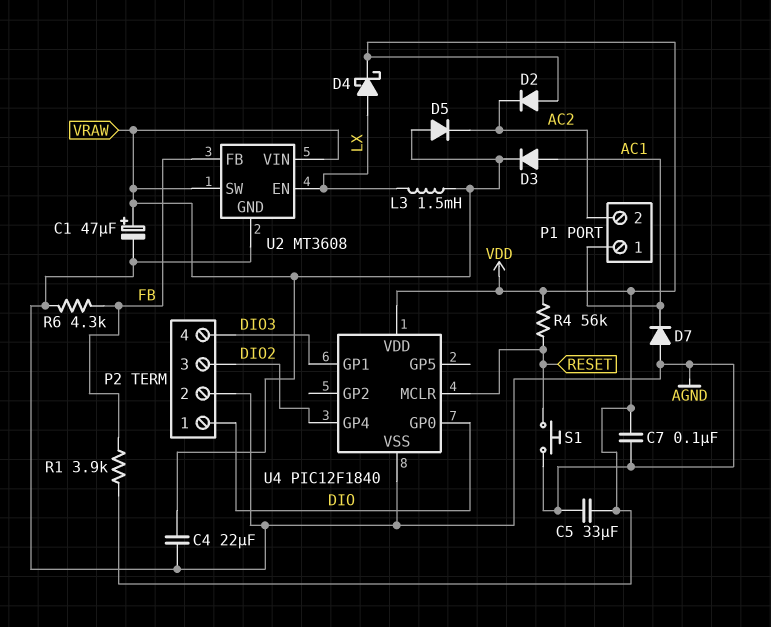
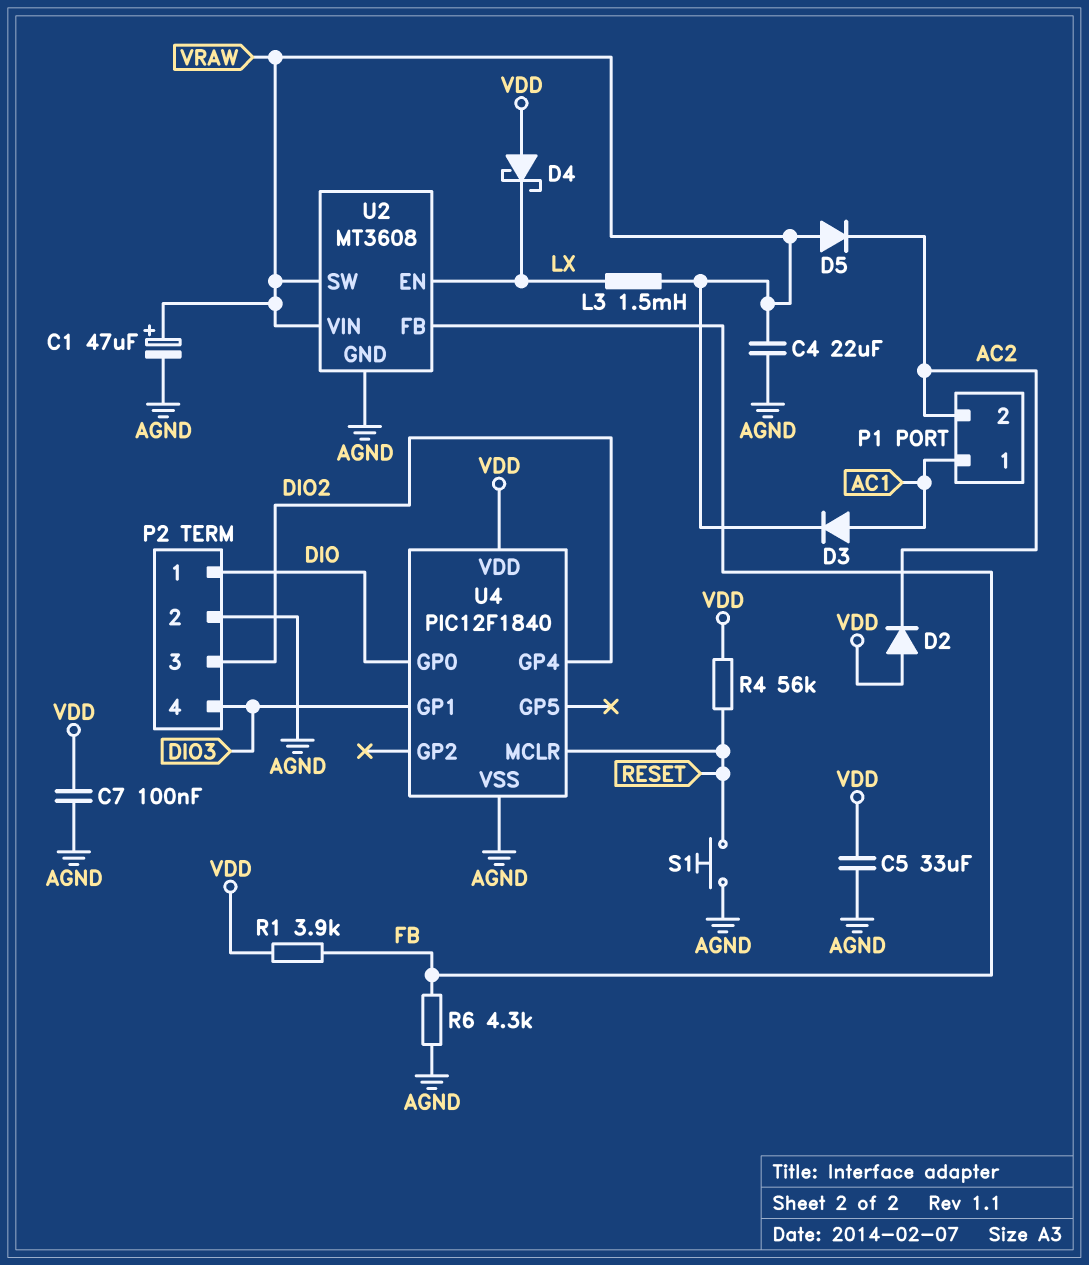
D4: schottky (A LX, K VDD) -> schottky (A VDD, K LX)
D7: diode (A AGND, K AC1) -> none

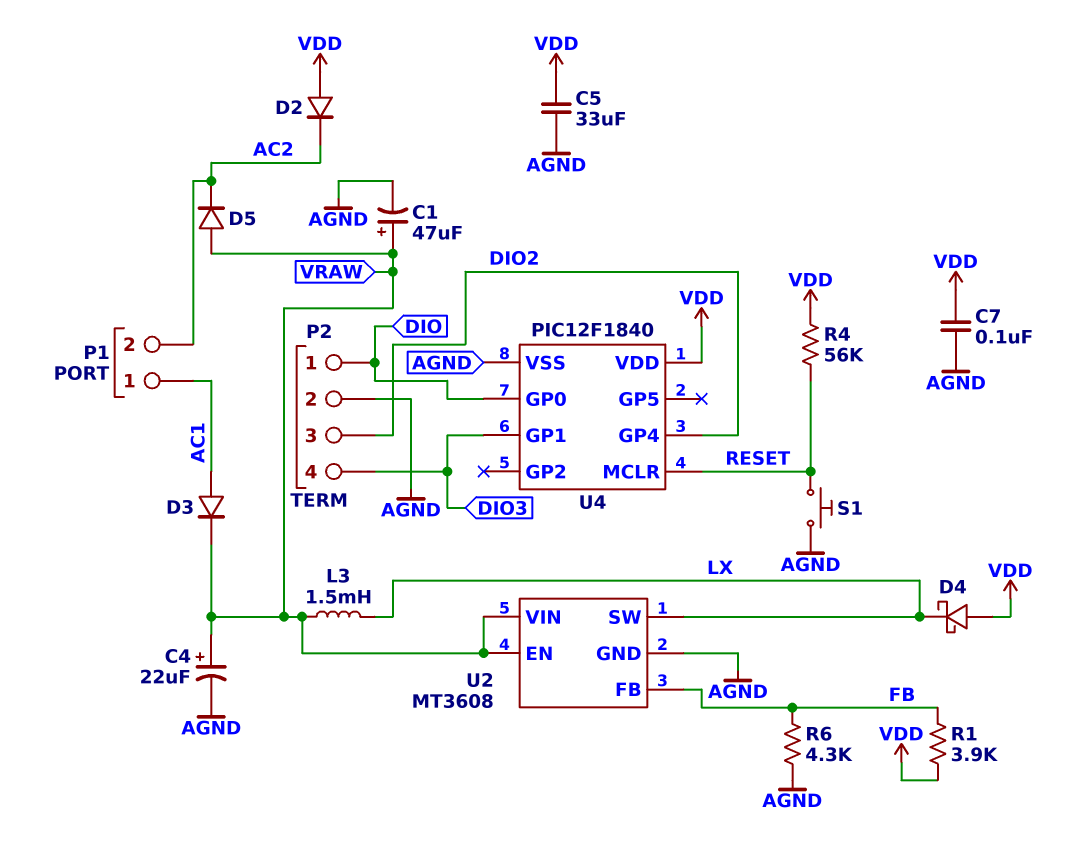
C4: 22uF (AGND, VRAW) -> 22uF (plus VRAW, minus AGND)
U2 pin EN: LX -> VRAW
U2 pin SW: VRAW -> LX

